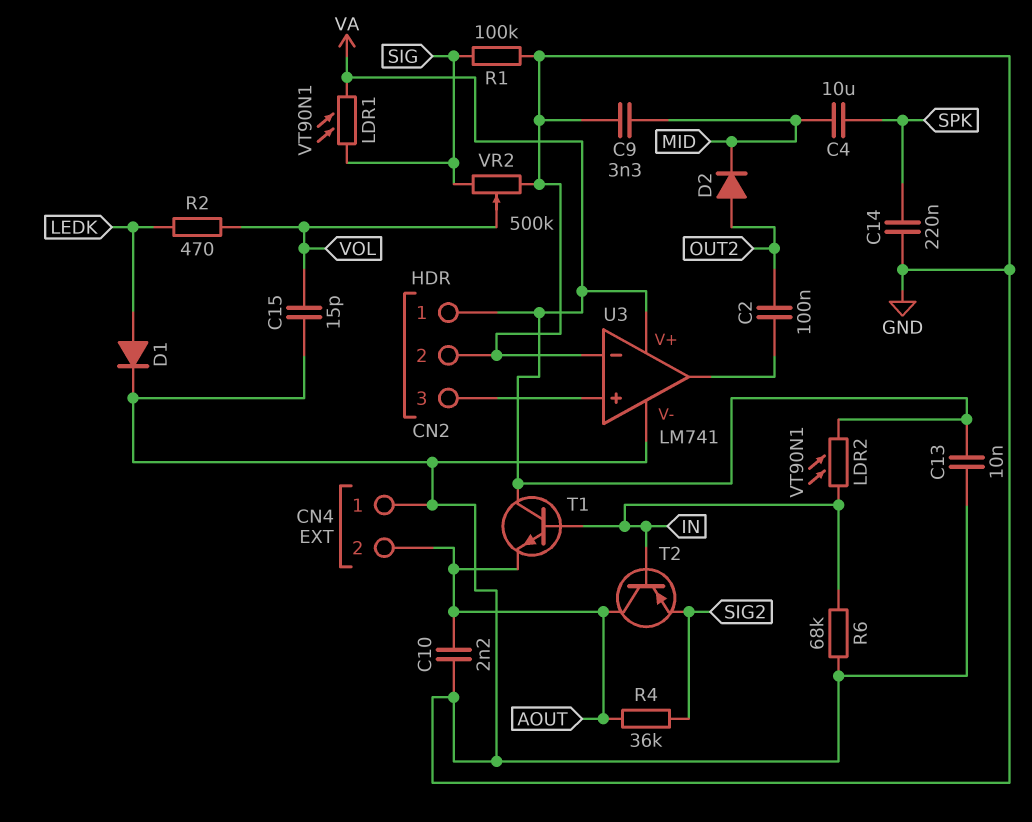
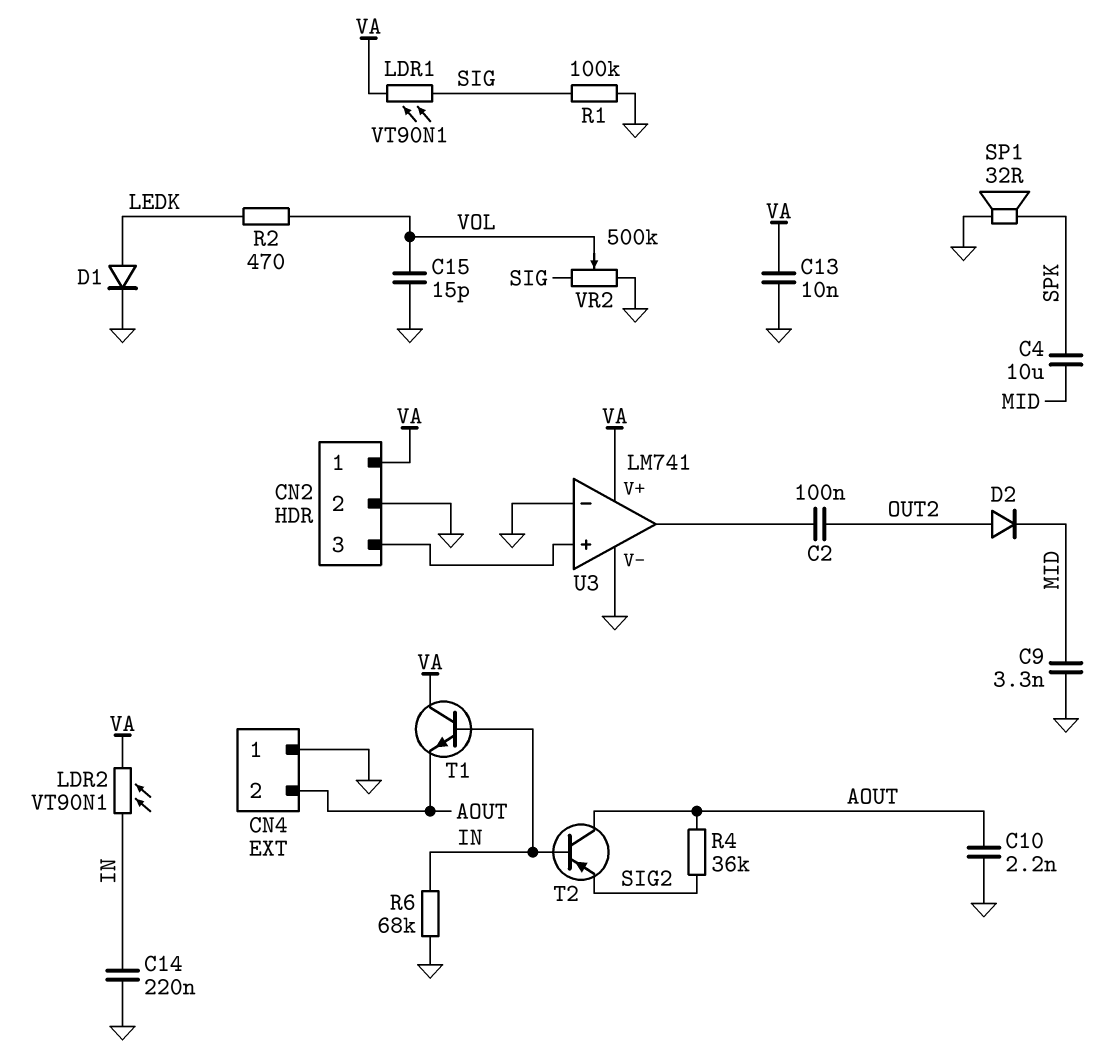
C14: 220nF (GND, SPK) -> 220nF (GND, IN)
SP1: none -> speaker 32R (GND, SPK)

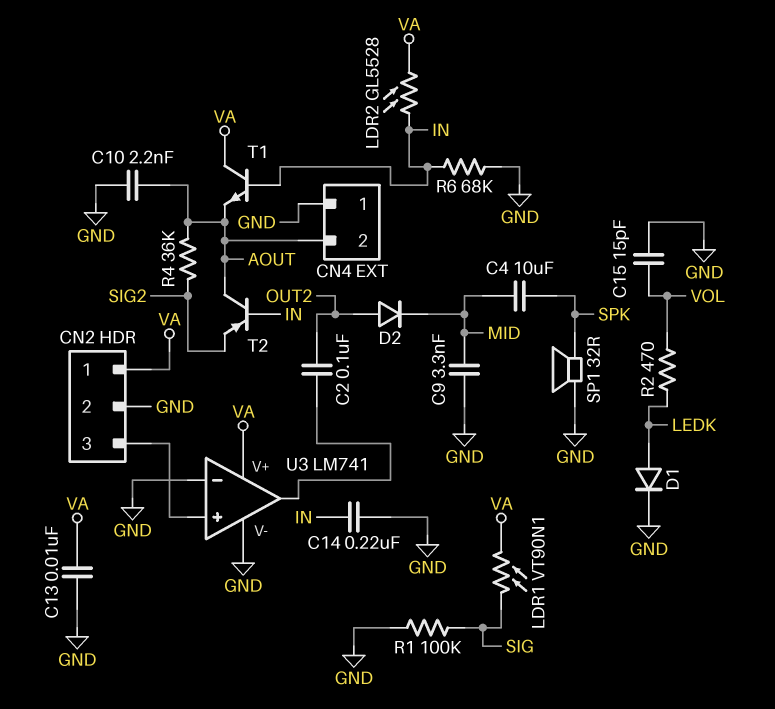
LDR2: VT90N1 (IN, VA) -> GL5528 (IN, VA)
VR2: 500k (GND, SIG, wiper VOL) -> none

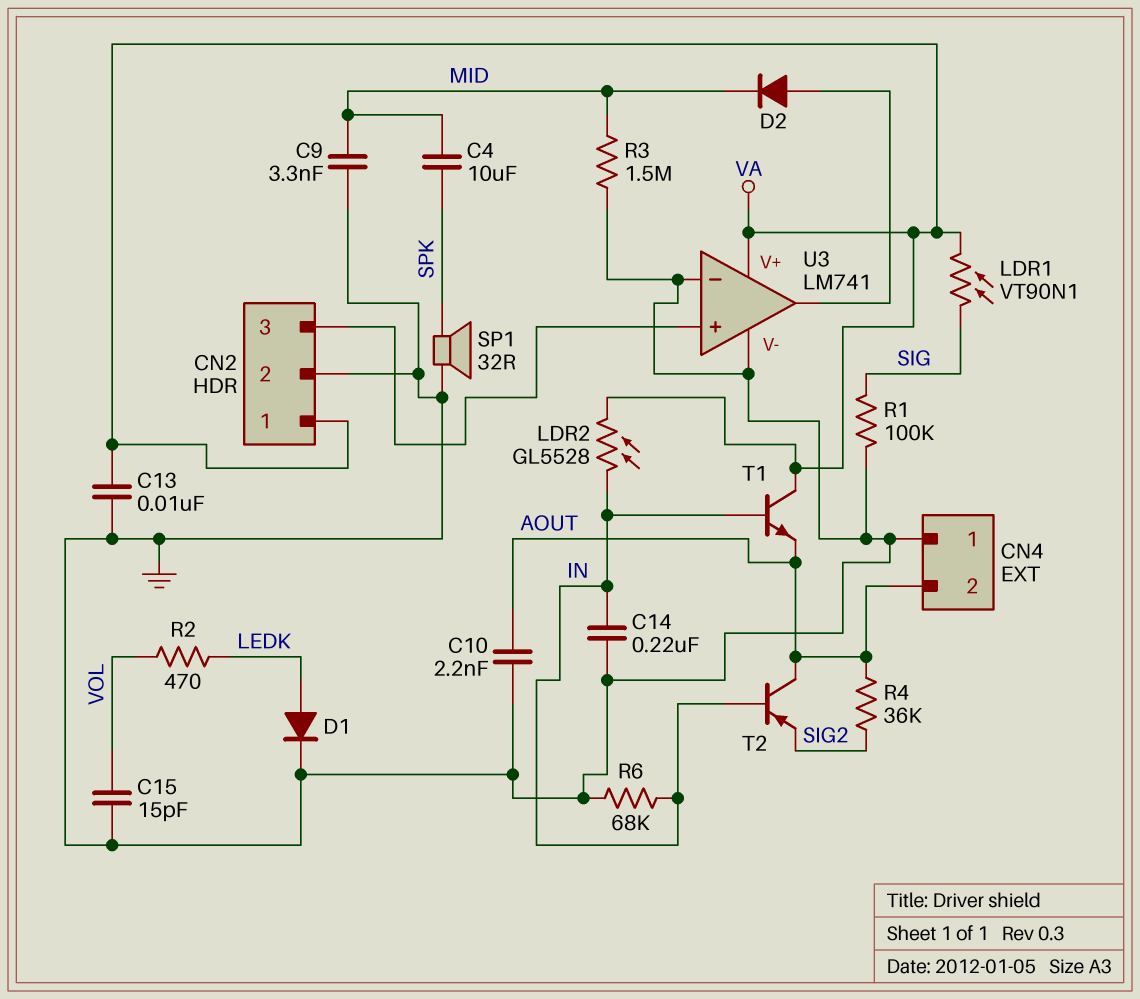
C2: 100nF (OUT2, U3/out) -> none
D2: diode (A OUT2, K MID) -> diode (A U3/out, K MID)
R3: none -> 1.5M (GND, MID)

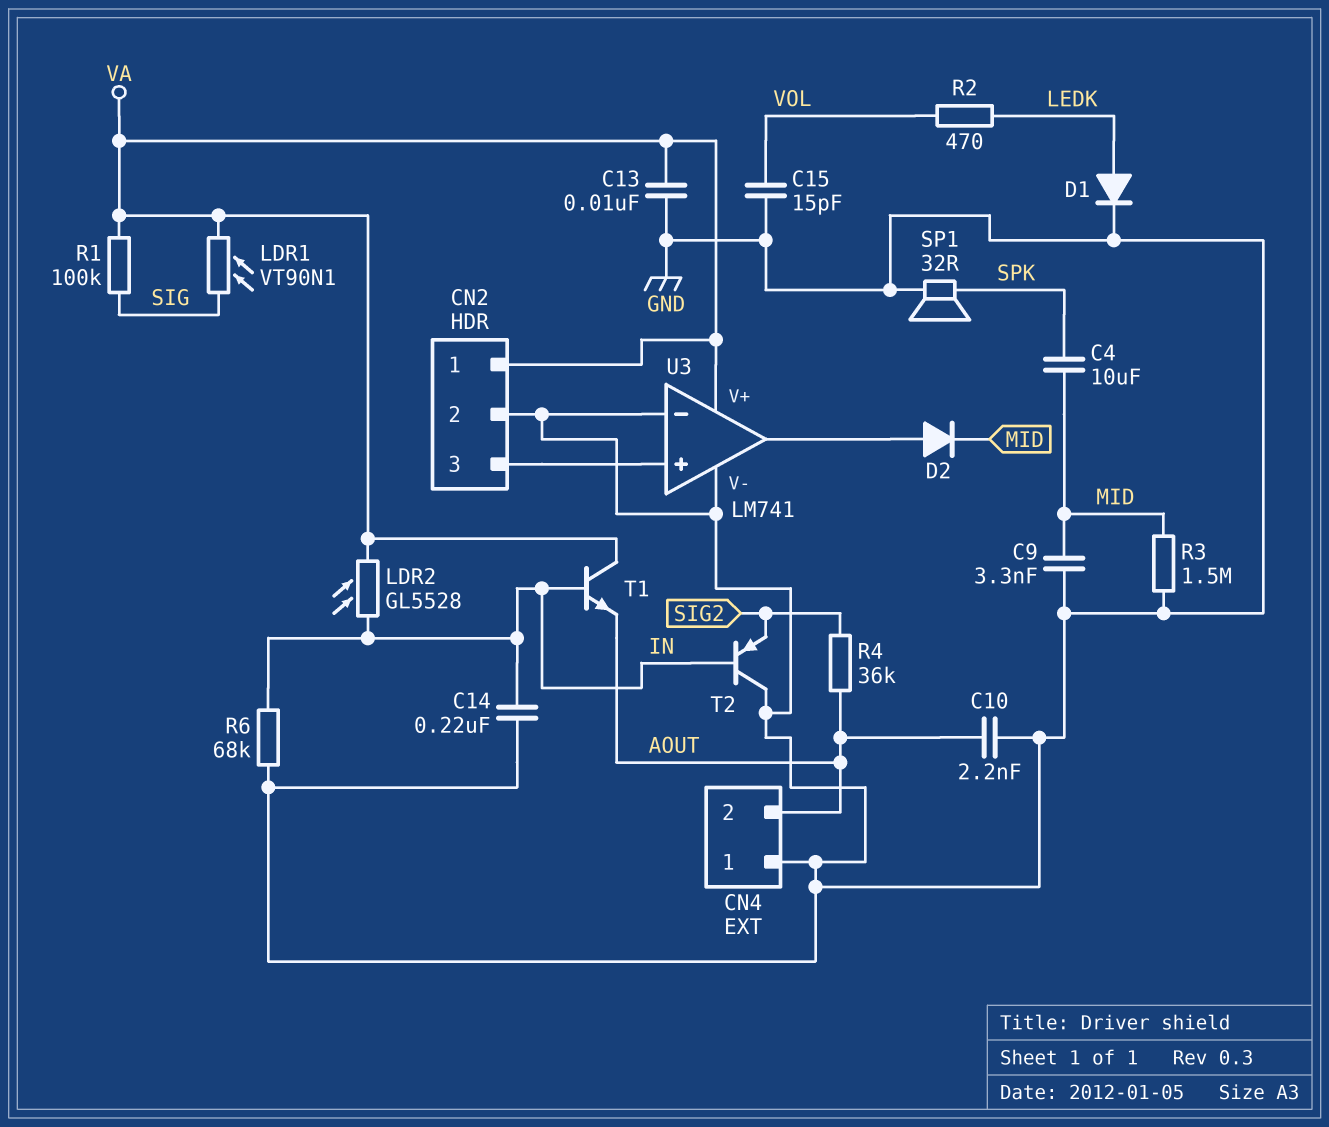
R1: 100k (GND, SIG) -> 100k (SIG, VA)
T2: PNP (B IN, C AOUT, E SIG2) -> PNP (B IN, C GND, E SIG2)

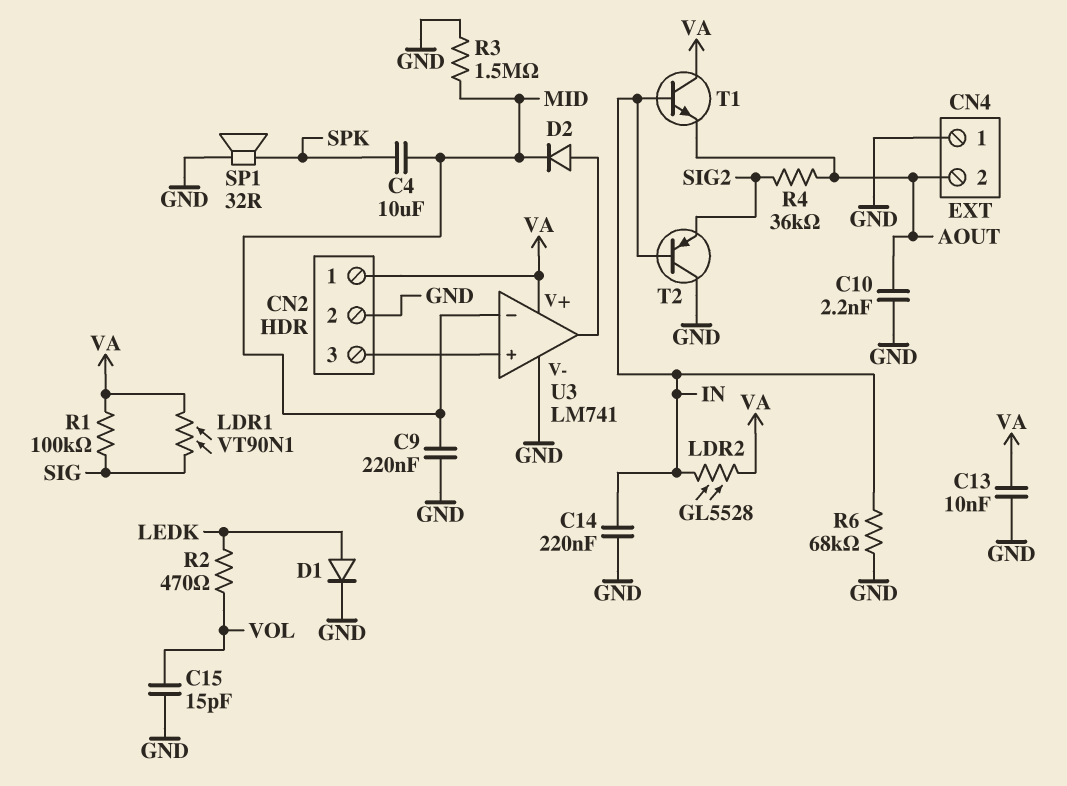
C9: 3.3nF (GND, MID) -> 220nF (GND, MID)
U3 pin in-: GND -> MID

